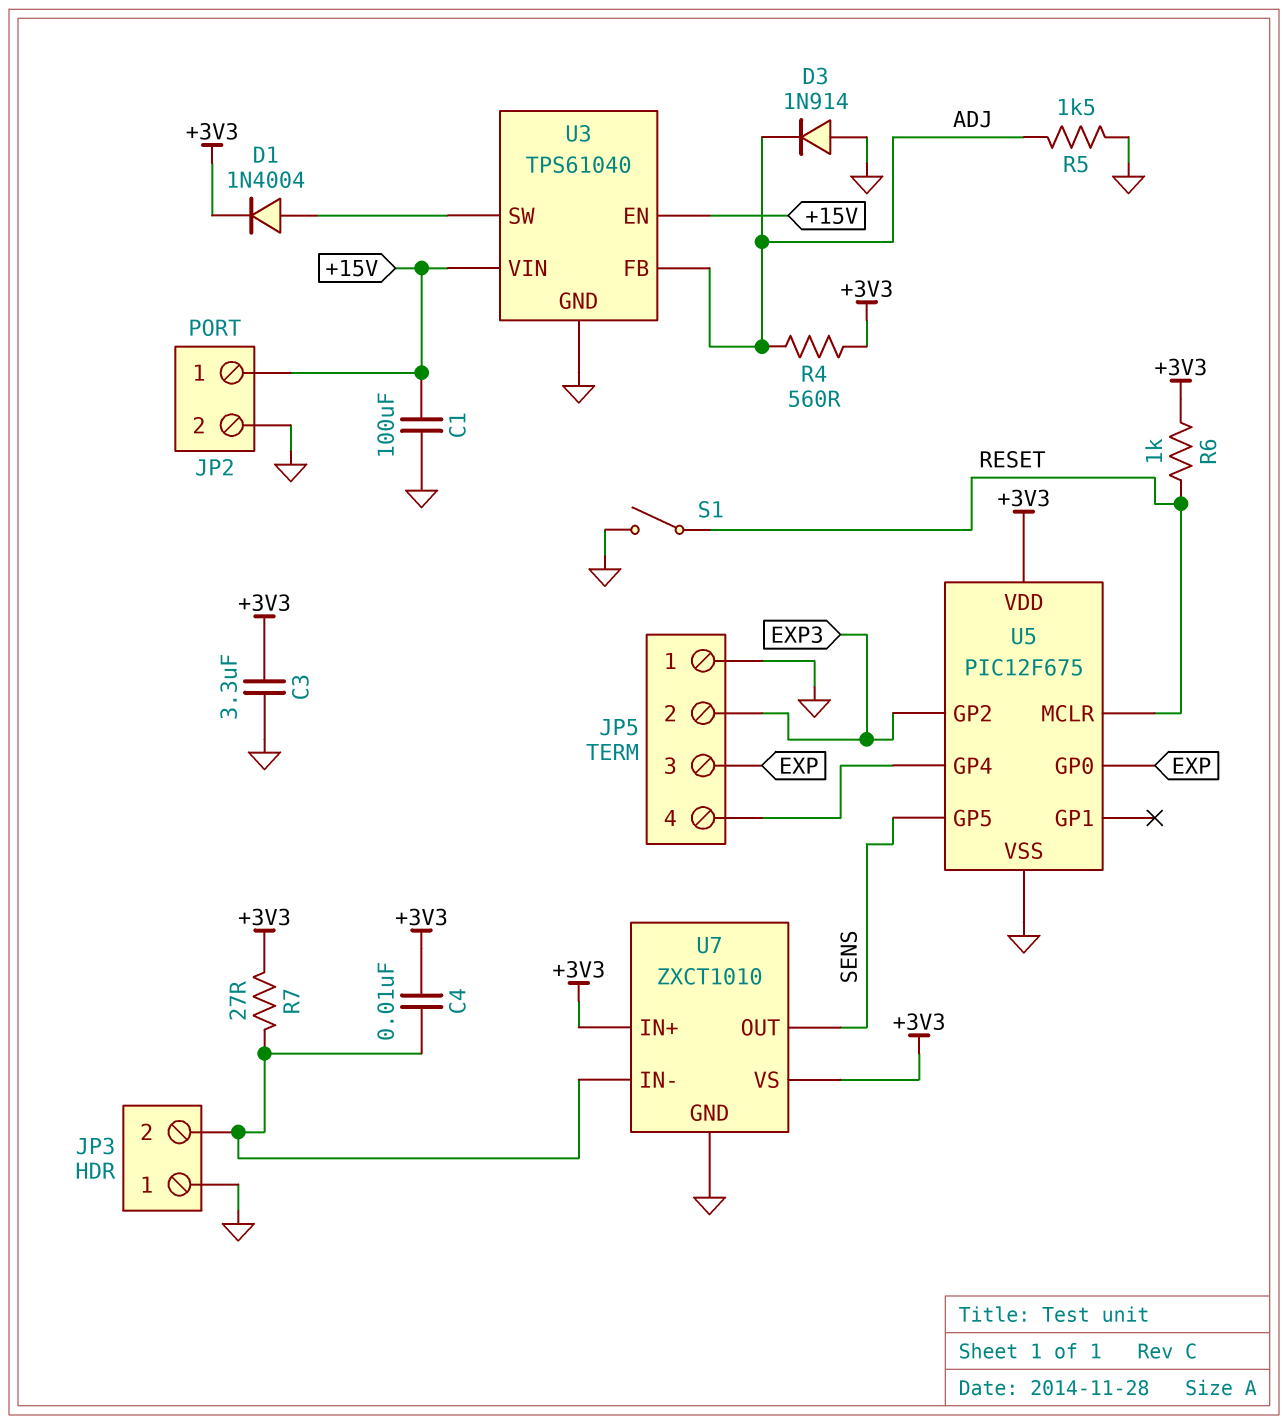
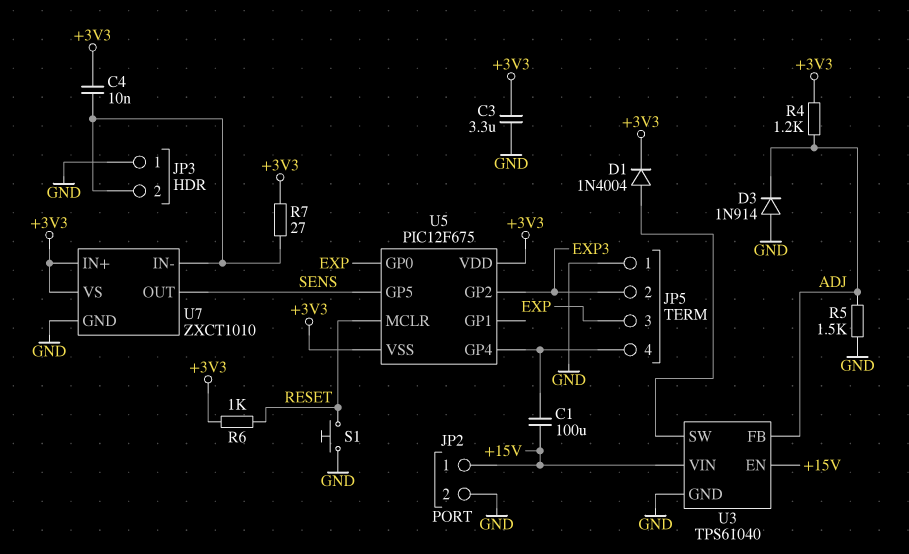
C1: 100uF (+15V, GND) -> 100uF (+15V, JP5/4)
R4: 560 (+3V3, ADJ) -> 1.2k (+3V3, ADJ)
S1: switch (GND, RESET) -> button (GND, RESET)
U5 pin VSS: GND -> +3V3

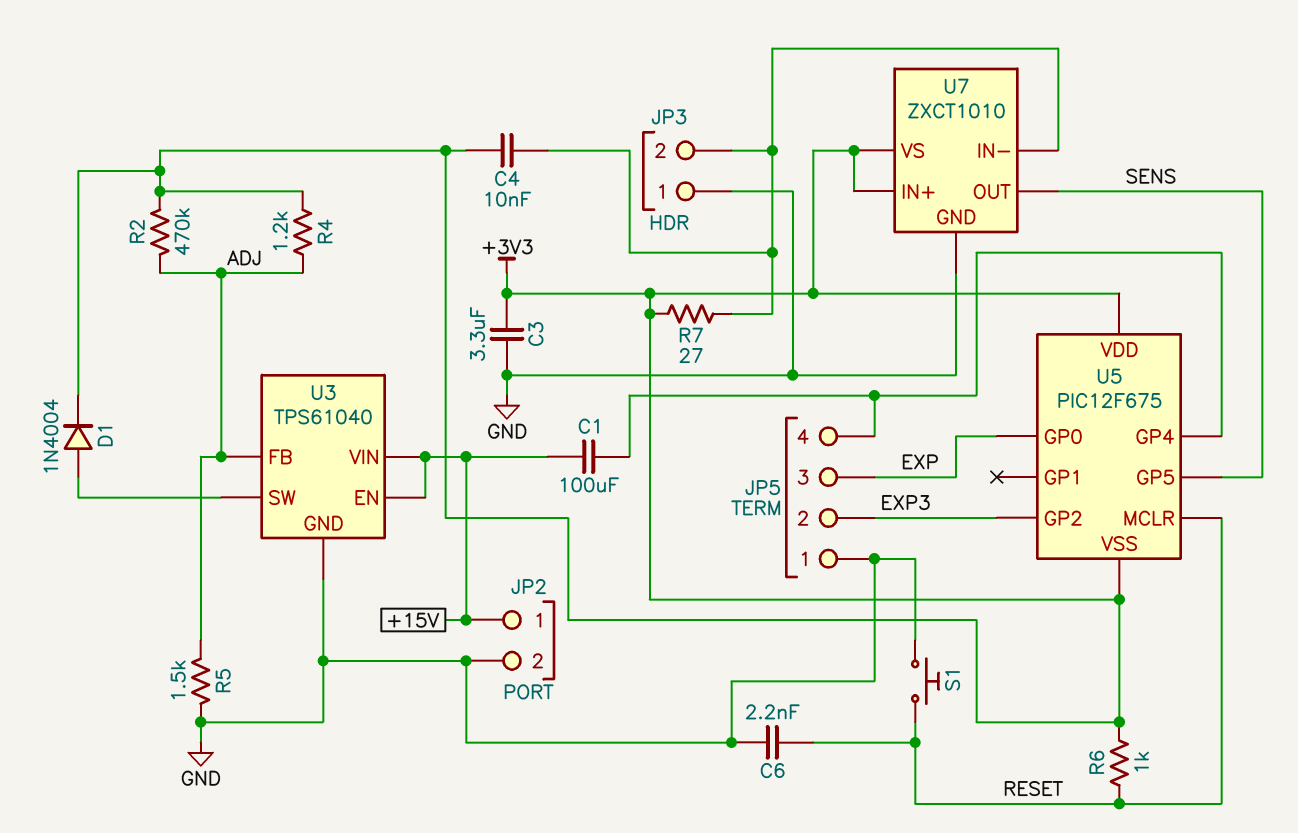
C6: none -> 2.2nF (GND, RESET)
D3: diode 1N914 (A GND, K ADJ) -> none
R2: none -> 470k (+3V3, ADJ)

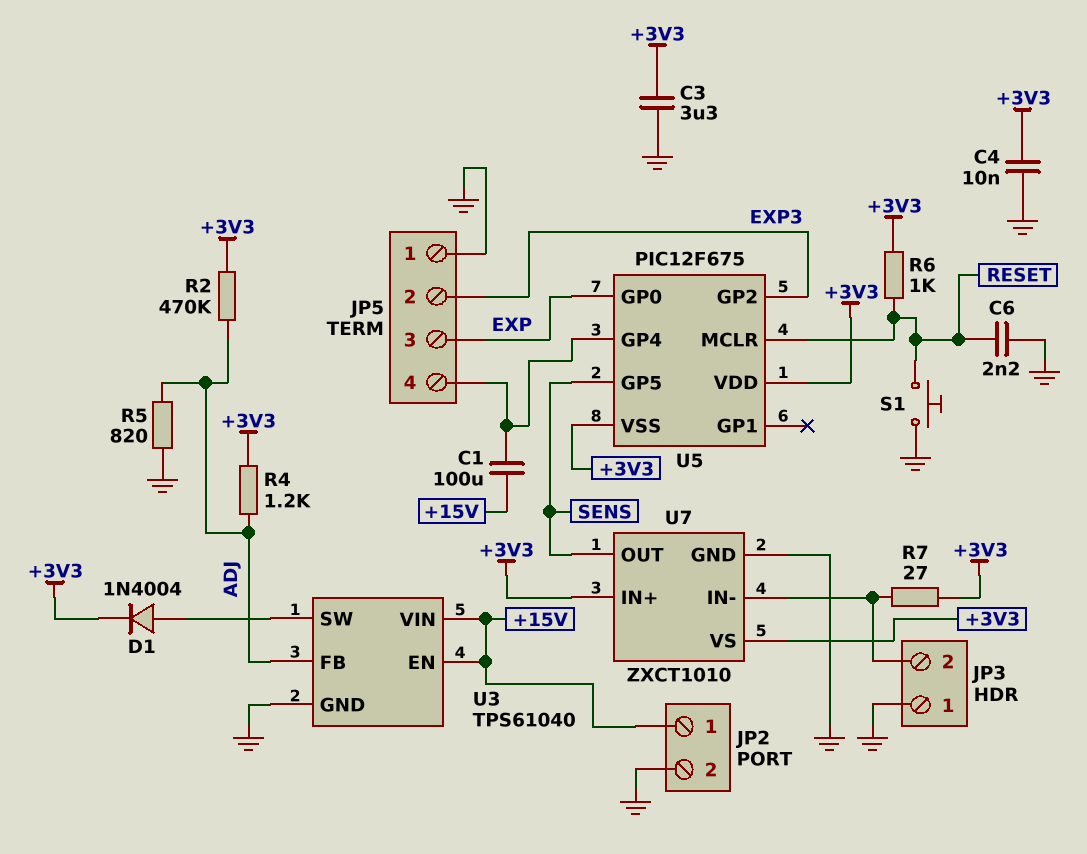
C4: 10nF (+3V3, JP3/2) -> 10nF (+3V3, GND)
R5: 1.5k (ADJ, GND) -> 820 (ADJ, GND)

